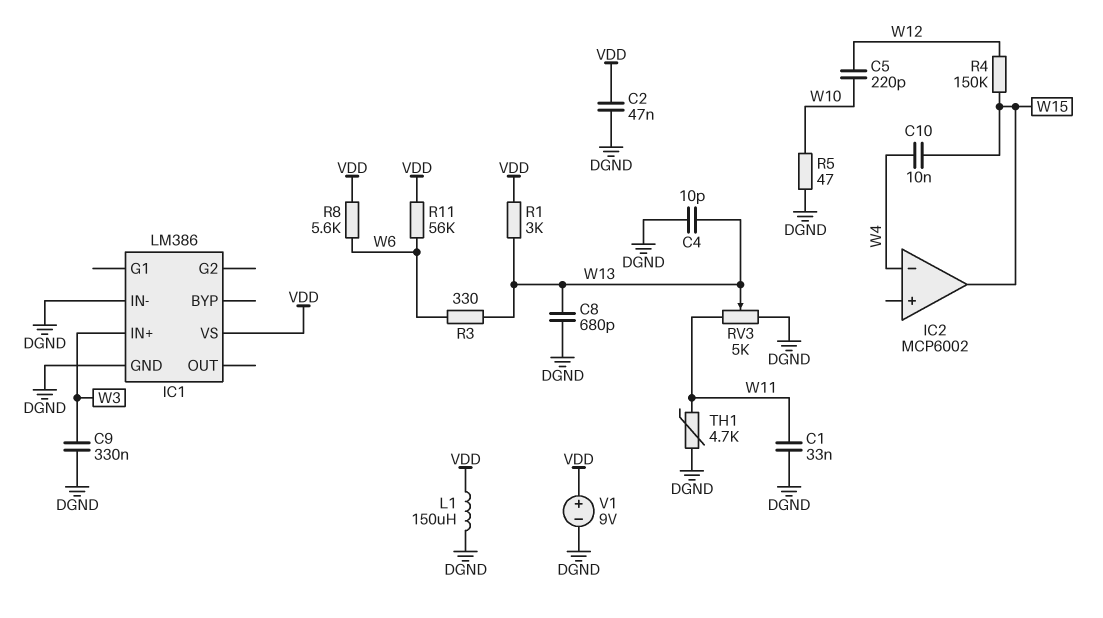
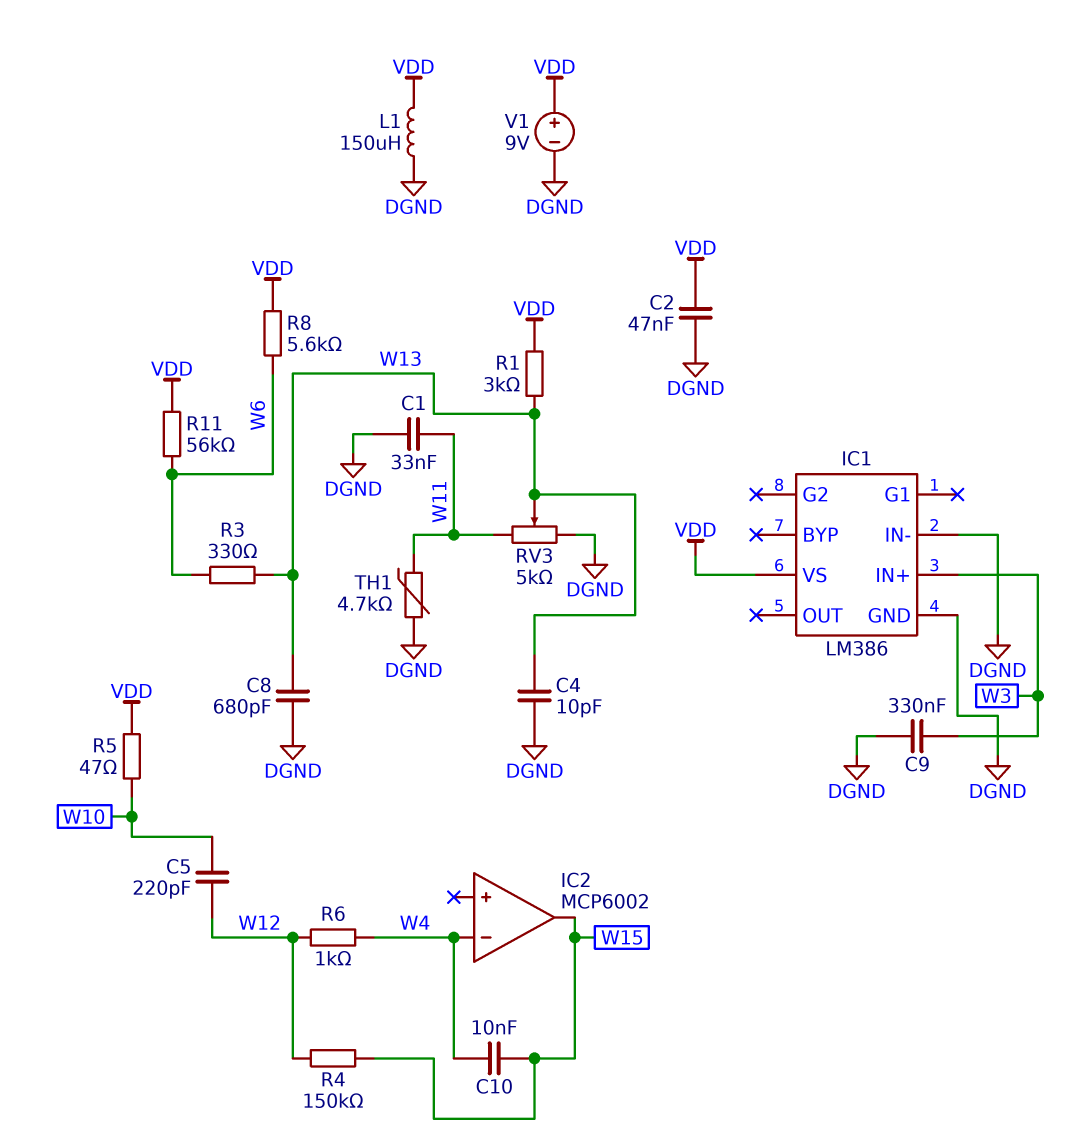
R5: 47 (DGND, W10) -> 47 (VDD, W10)
R6: none -> 1k (W4, W12)

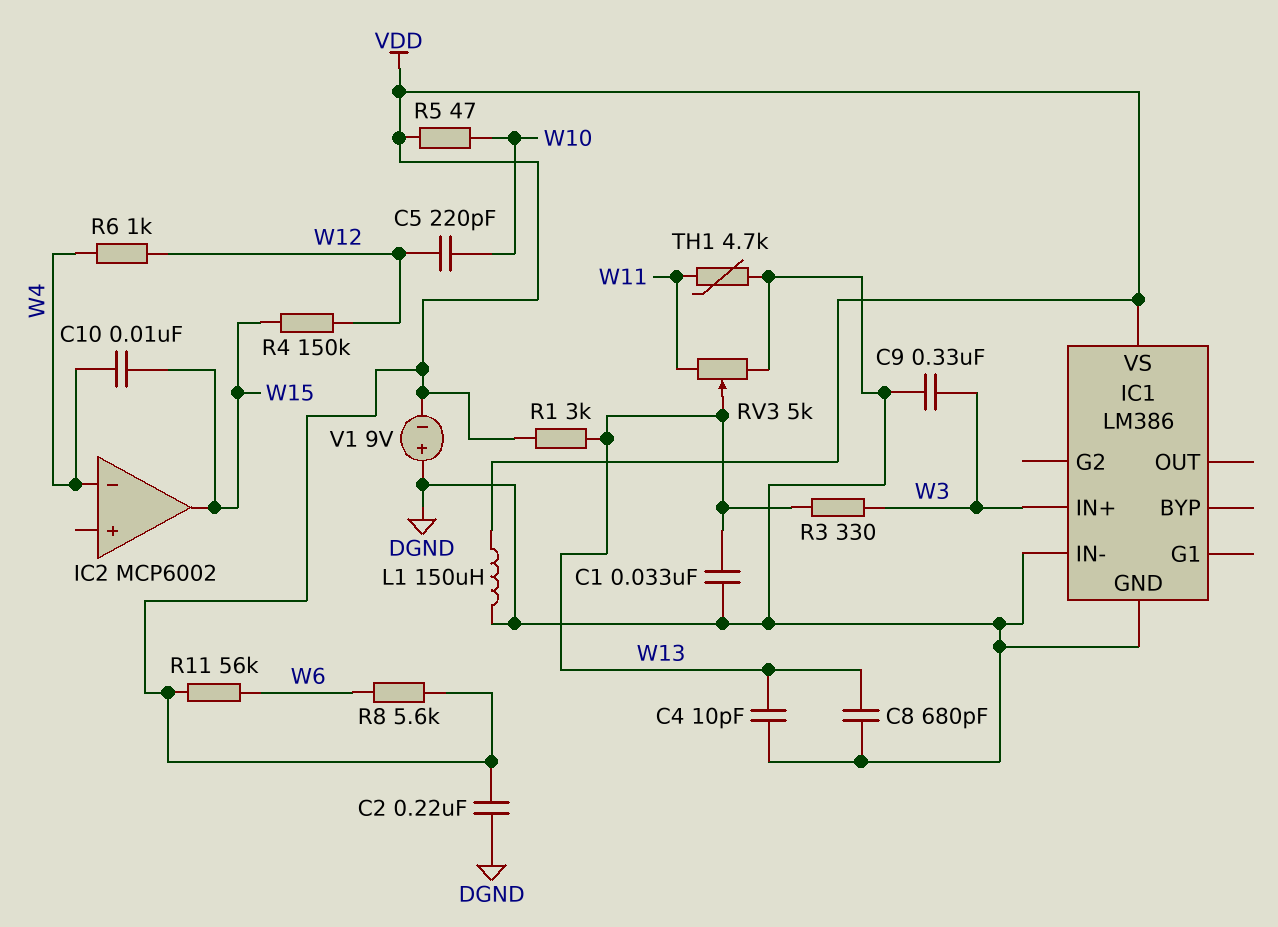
C1: 33nF (DGND, W11) -> 33nF (DGND, W13)
C2: 47nF (DGND, VDD) -> 220nF (DGND, VDD)
R3: 330 (W6, W13) -> 330 (W3, W13)
V1: 9V (plus VDD, minus DGND) -> 9V (plus DGND, minus VDD)

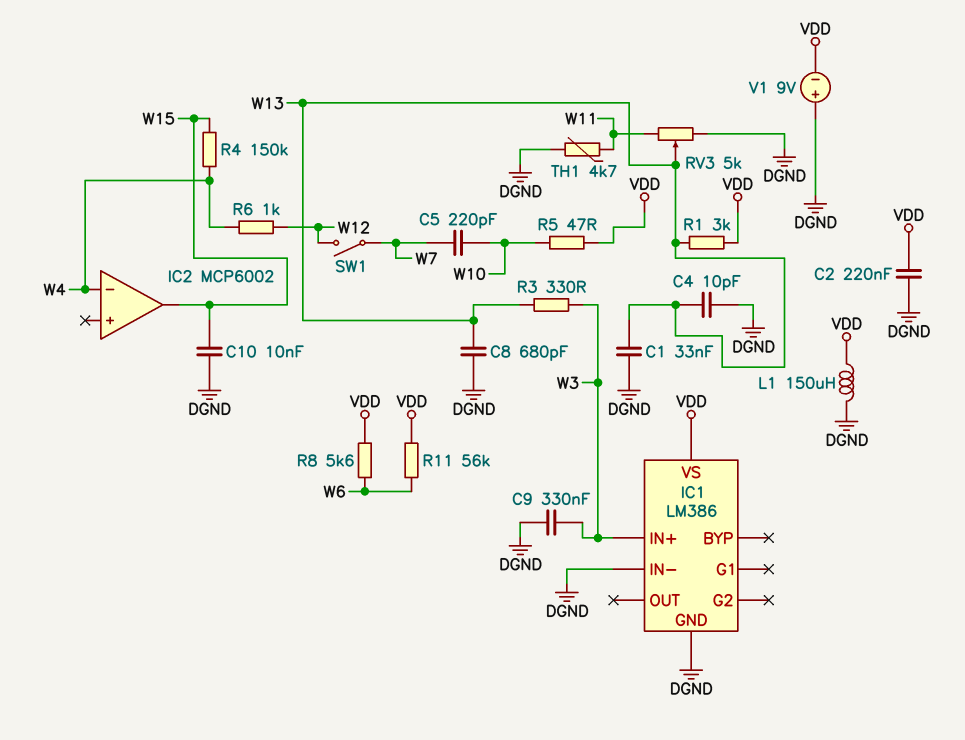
C5: 220pF (W10, W12) -> 220pF (W7, W10)
C10: 10nF (W4, W15) -> 10nF (DGND, W15)
R4: 150k (W12, W15) -> 150k (W4, W15)
SW1: none -> switch (W7, W12)

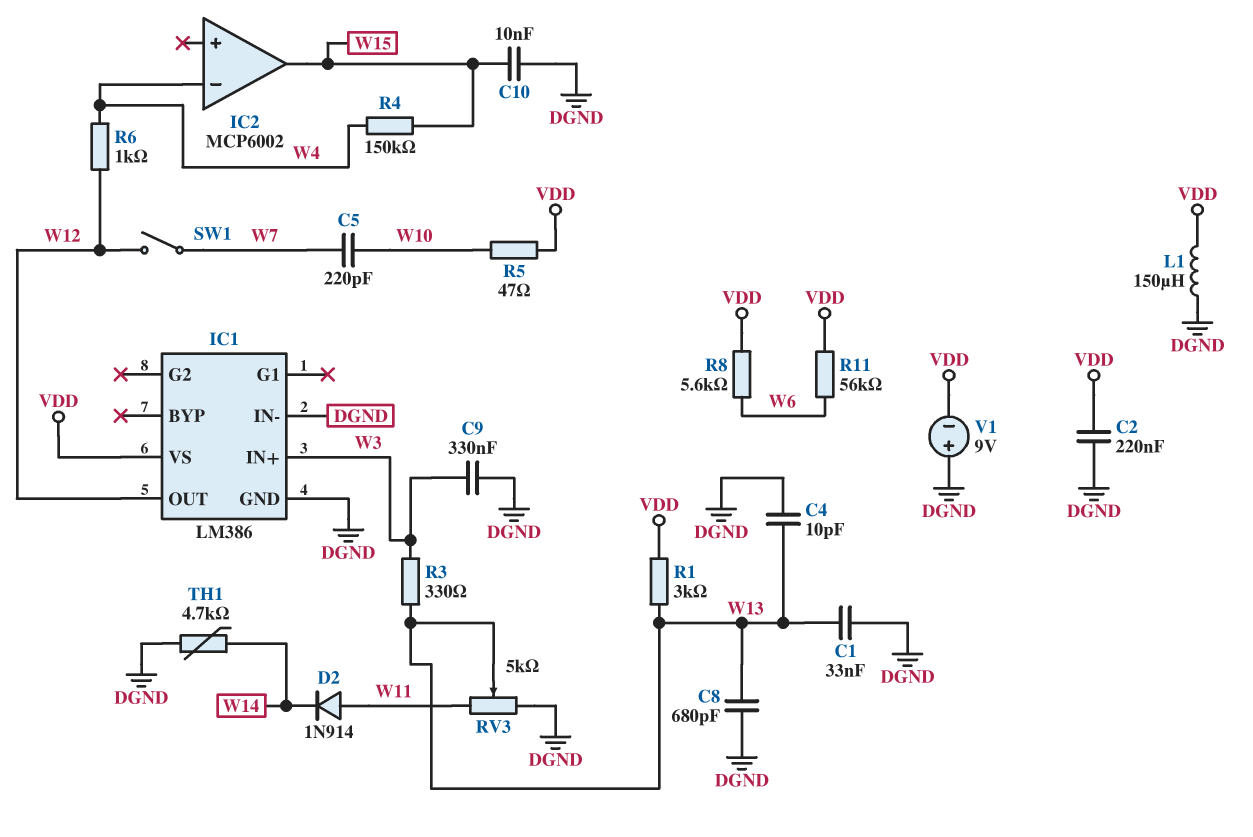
D2: none -> diode 1N914 (A W11, K W14)
IC1 pin OUT: none -> W12
TH1: 4.7k (DGND, W11) -> 4.7k (DGND, W14)

